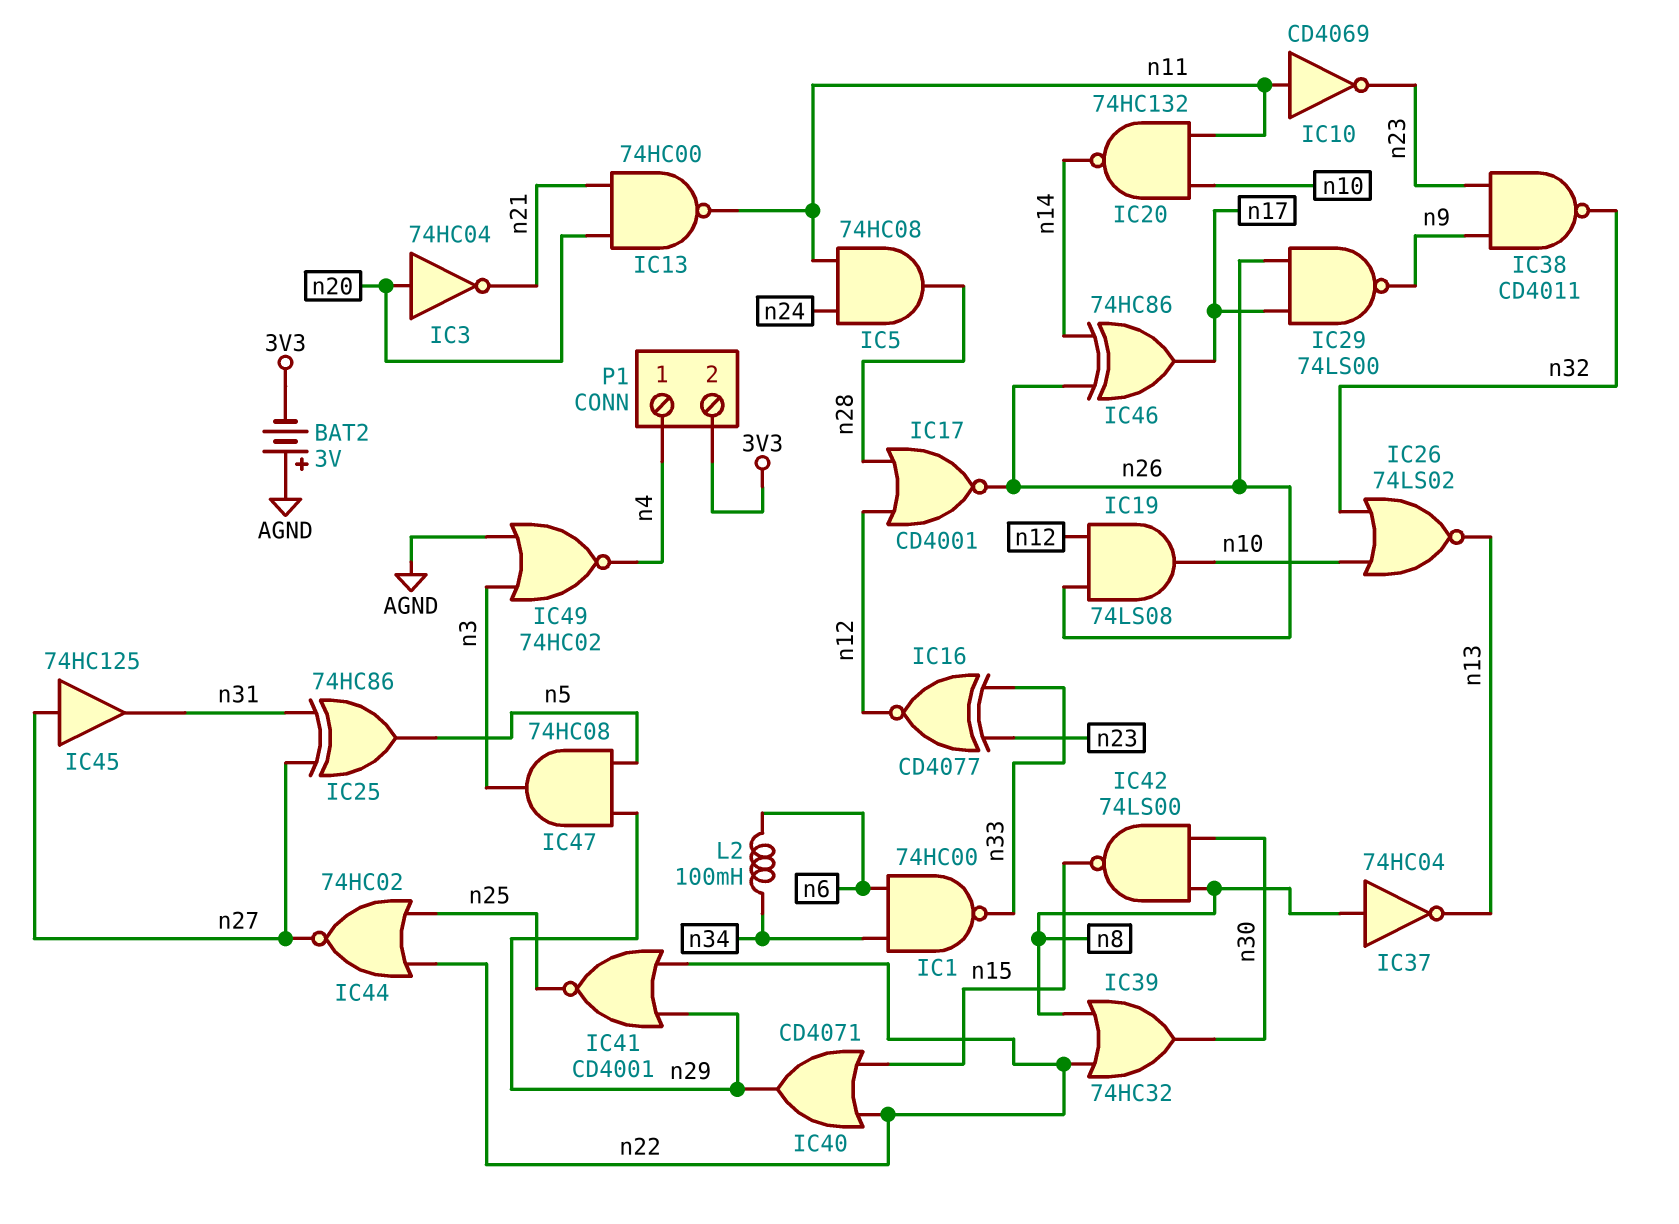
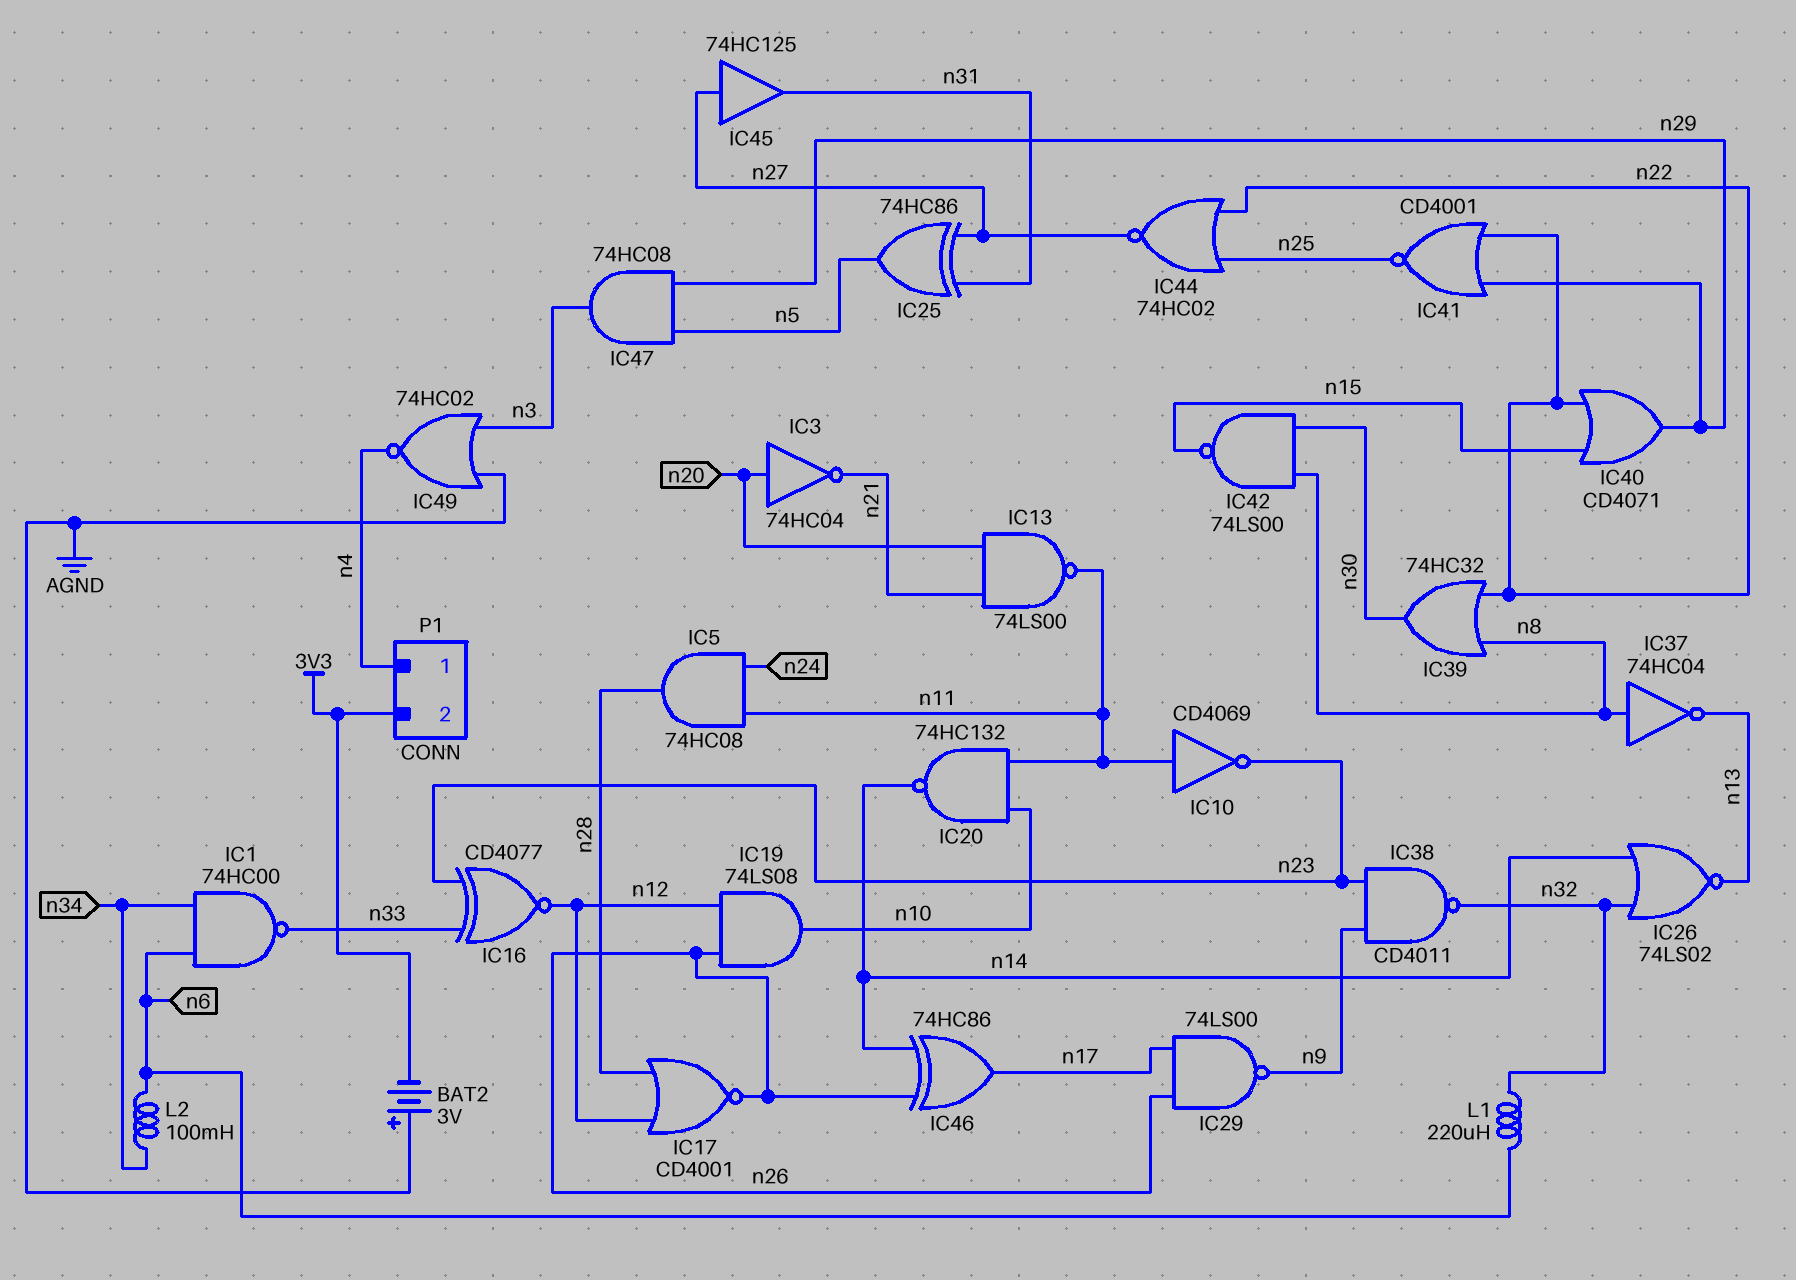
IC13: NAND 74HC00 (in n20, in n21, out n11) -> NAND 74LS00 (in n20, in n21, out n11)
IC26: NOR 74LS02 (in n10, in n32, out n13) -> NOR 74LS02 (in n14, in n32, out n13)
L1: none -> 220uH (n6, n32)

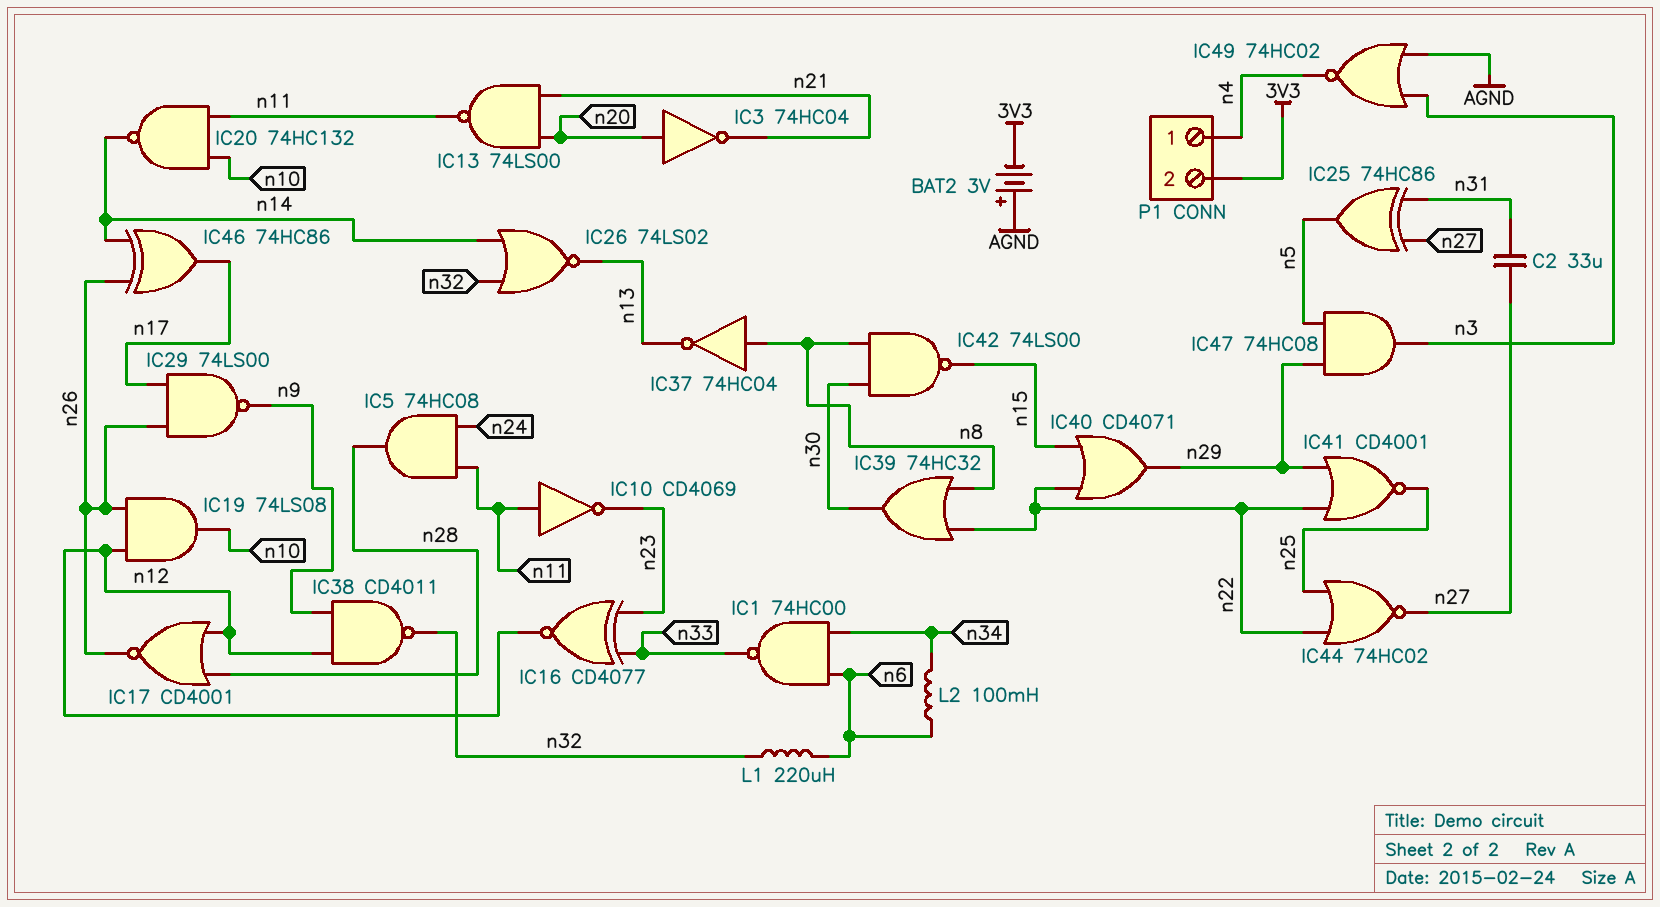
C2: none -> 33uF (n27, n31)
IC38: NAND CD4011 (in n9, in n23, out n32) -> NAND CD4011 (in n9, in n12, out n32)
IC45: buffer 74HC125 (in n27, out n31) -> none

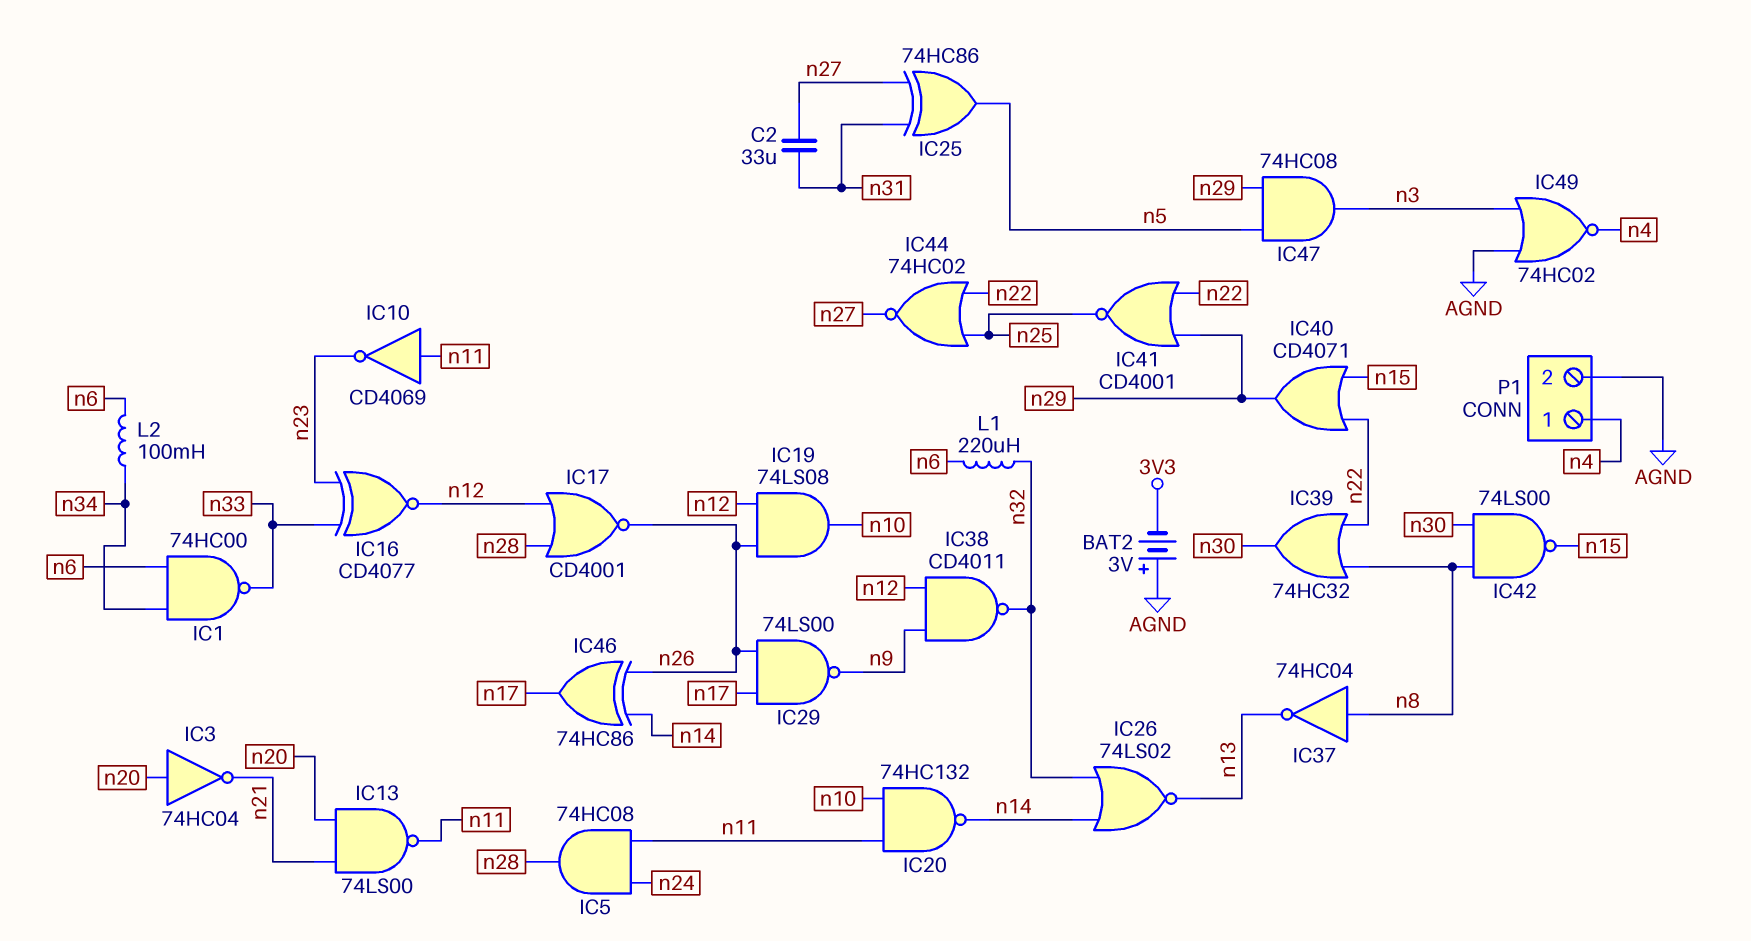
P1 pin 2: 3V3 -> AGND

